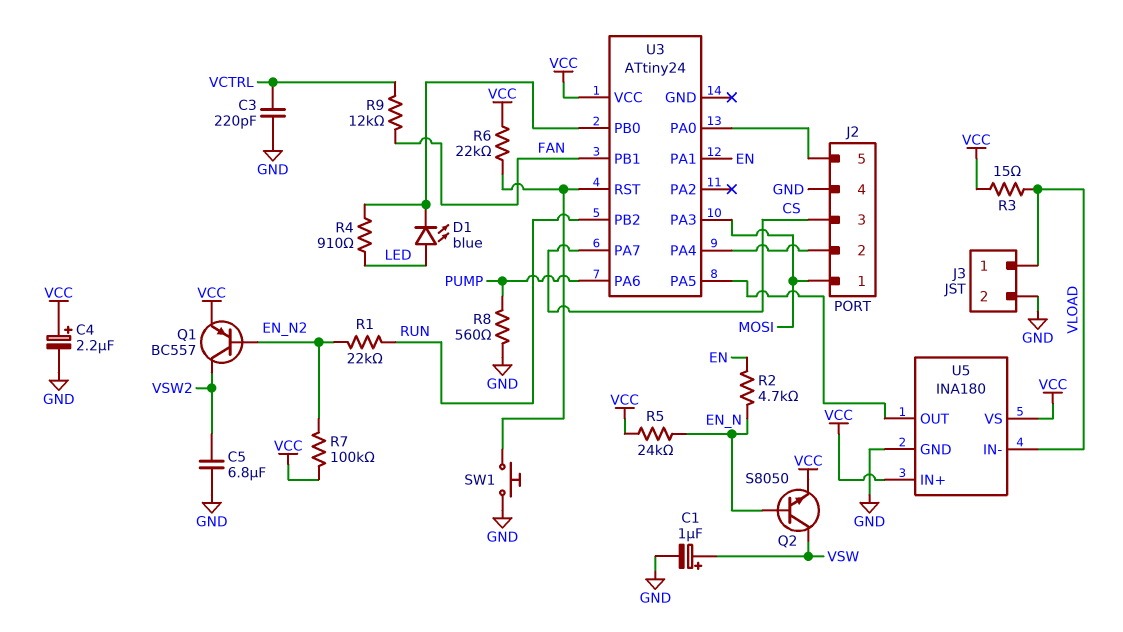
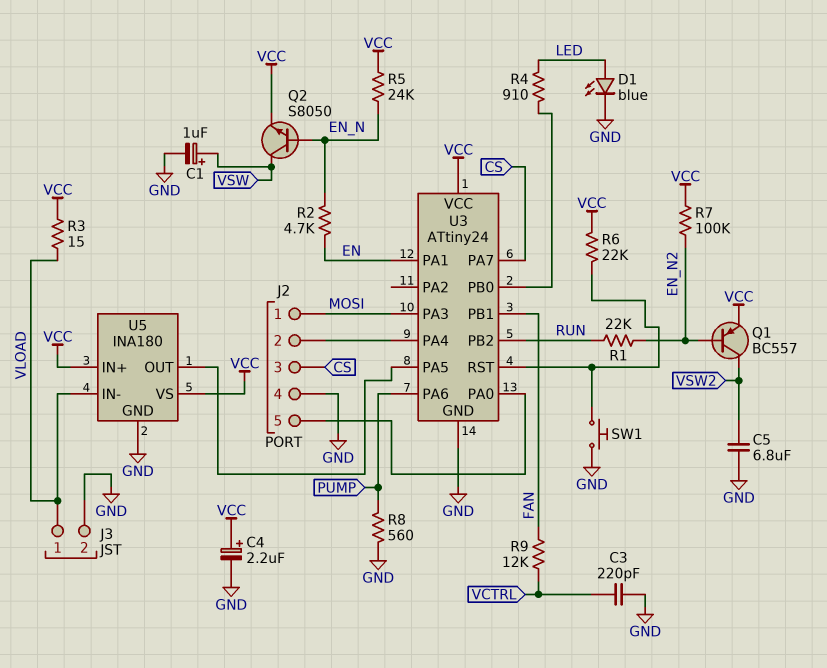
D1: LED blue (A LED, K U3/PB0) -> LED blue (A LED, K GND)
U3 pin GND: none -> GND

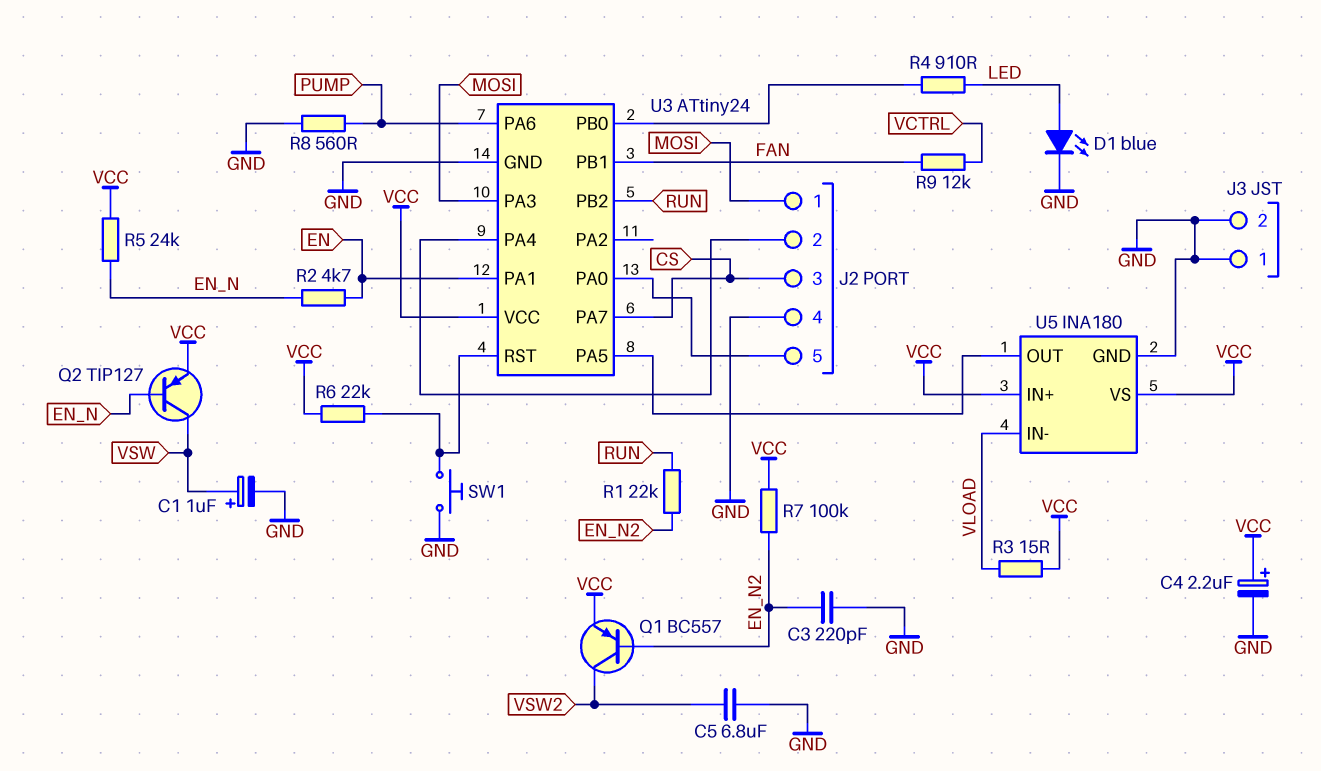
C3: 220pF (GND, VCTRL) -> 220pF (EN_N2, GND)
J3 pin 1: VLOAD -> GND
Q2: NPN S8050 (B EN_N, C VSW, E VCC) -> PNP TIP127 (B EN_N, C VSW, E VCC)

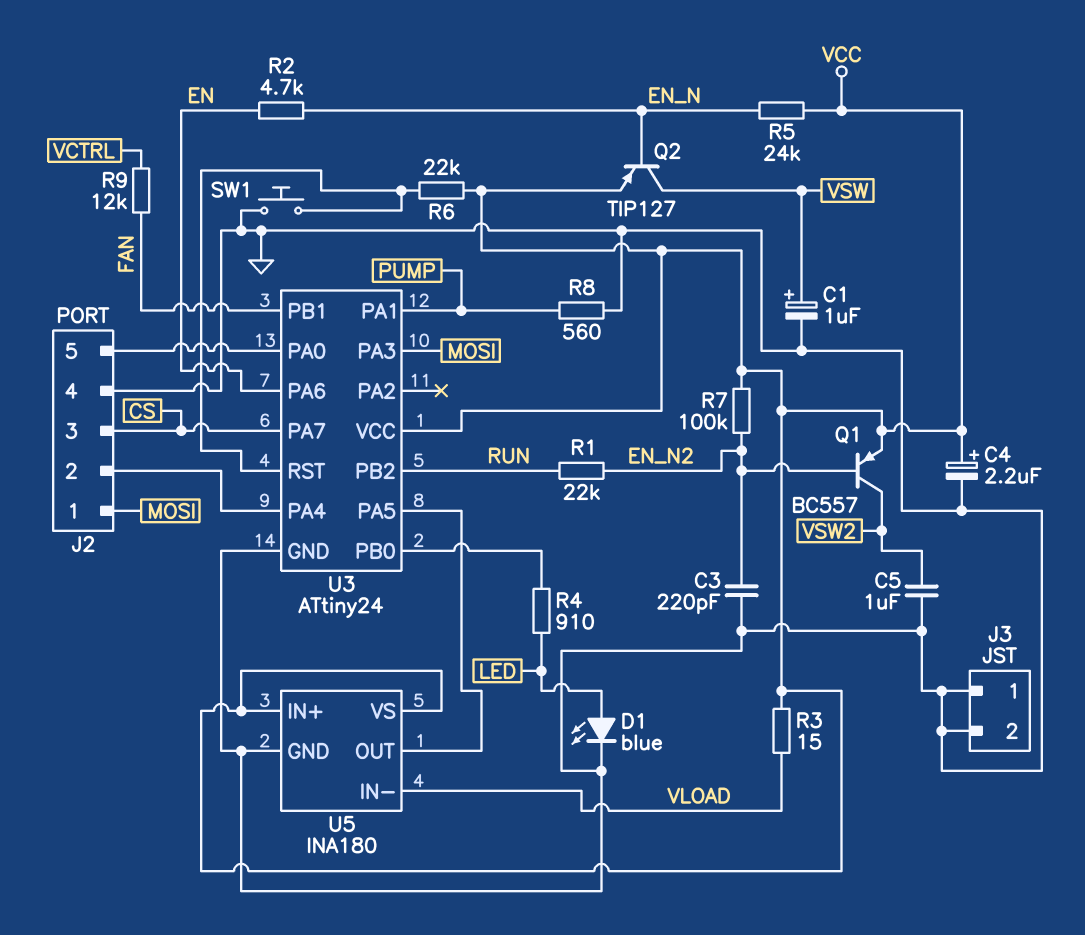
C5: 6.8uF (GND, VSW2) -> 1uF (GND, VSW2)
U3 pin PA1: EN -> PUMP
U3 pin PA6: PUMP -> EN

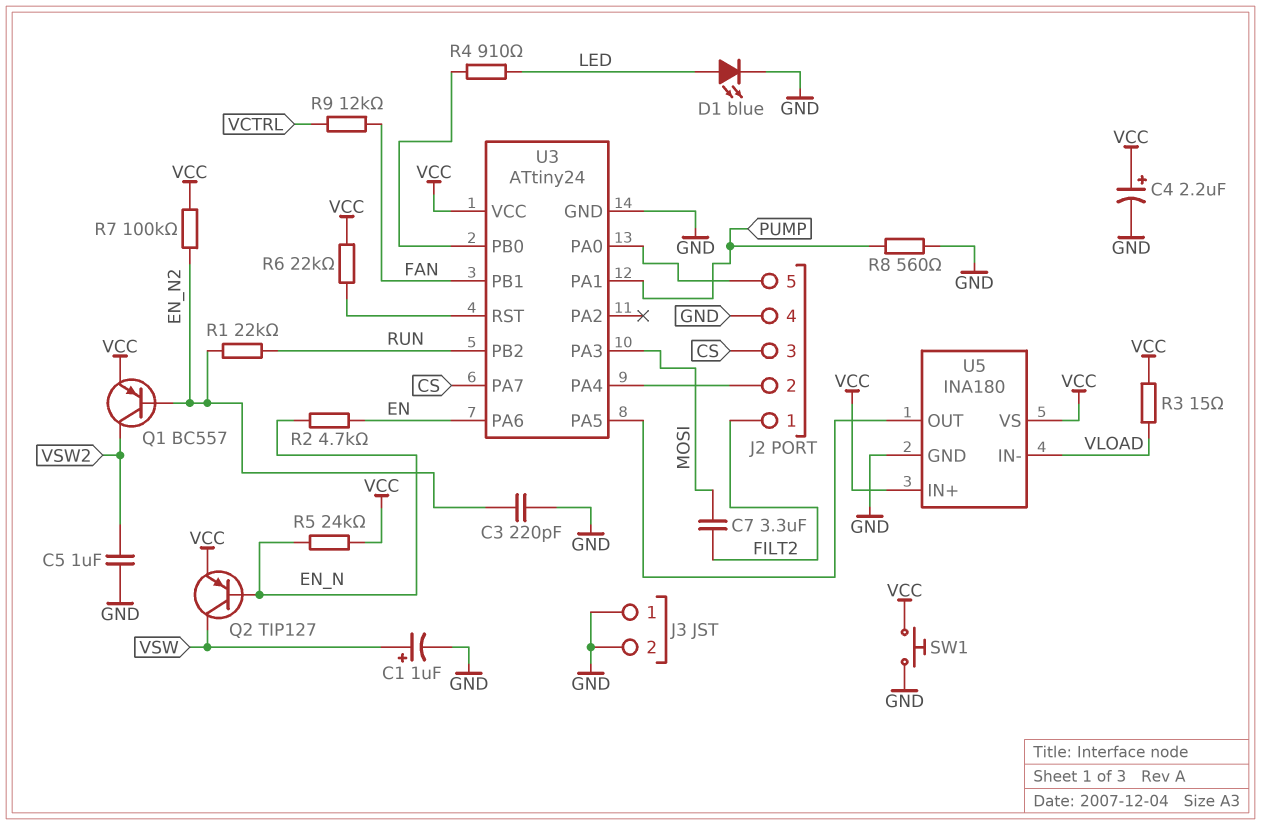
C7: none -> 3.3uF (FILT2, MOSI)
J2 pin 1: MOSI -> FILT2
SW1: button (GND, U3/RST) -> button (GND, VCC)

